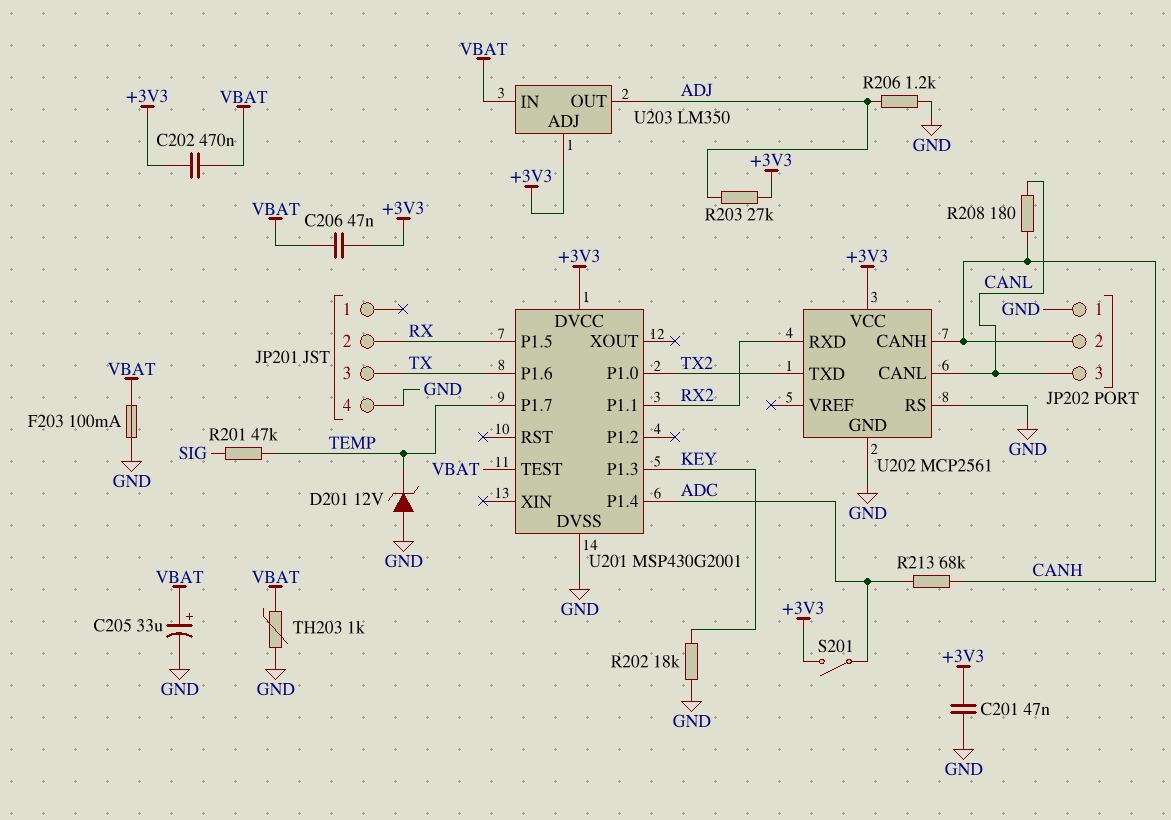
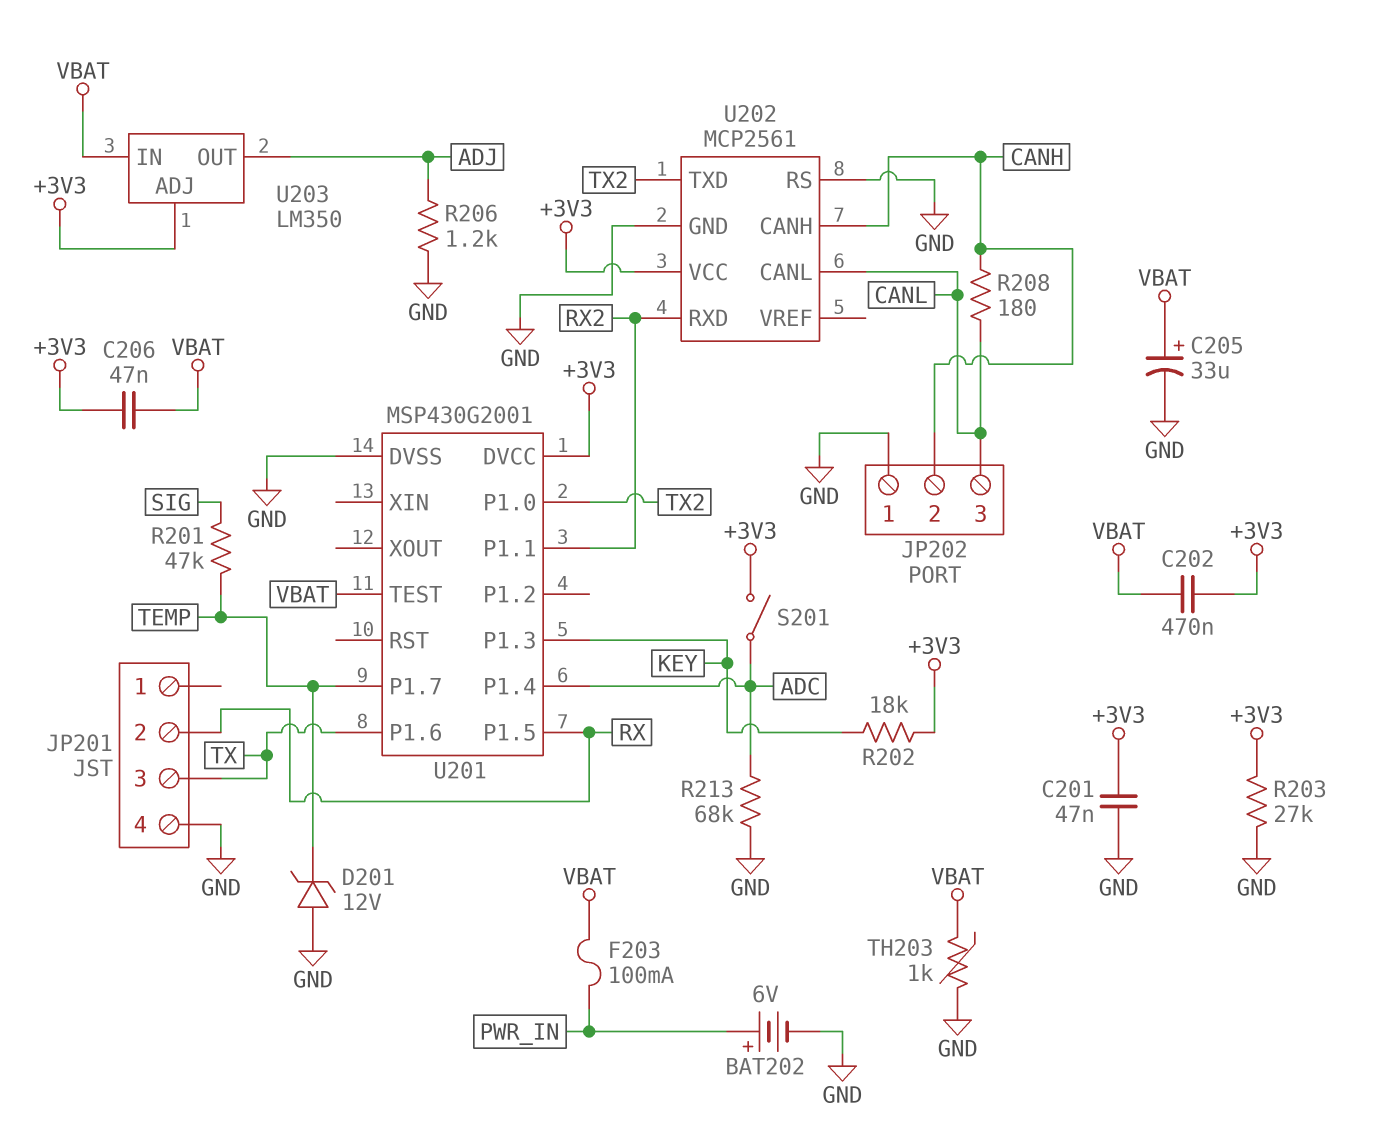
BAT202: none -> 6V (plus PWR_IN, minus GND)
F203: 100mA (GND, VBAT) -> 100mA (PWR_IN, VBAT)
R202: 18k (GND, KEY) -> 18k (+3V3, KEY)
R203: 27k (+3V3, ADJ) -> 27k (+3V3, GND)
R213: 68k (ADC, CANH) -> 68k (ADC, GND)

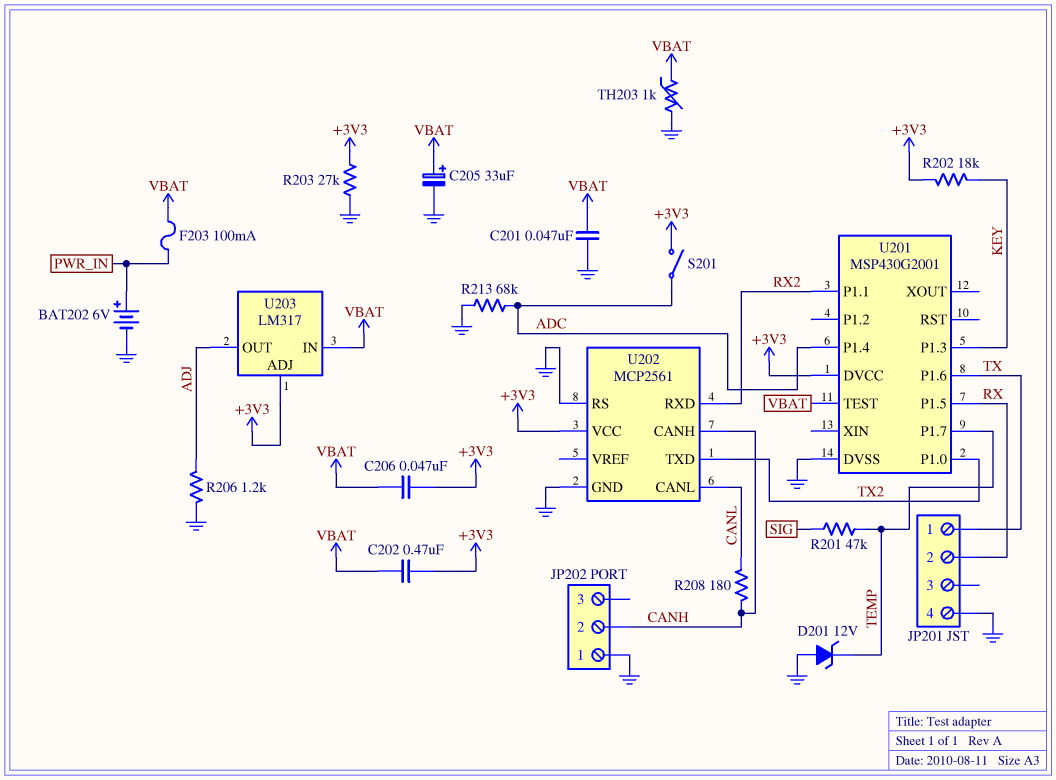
C201: 47nF (+3V3, GND) -> 47nF (GND, VBAT)
JP201 pin 1: none -> TX
JP201 pin 3: TX -> none
JP202 pin 3: CANL -> none
U203: LM350 -> LM317

